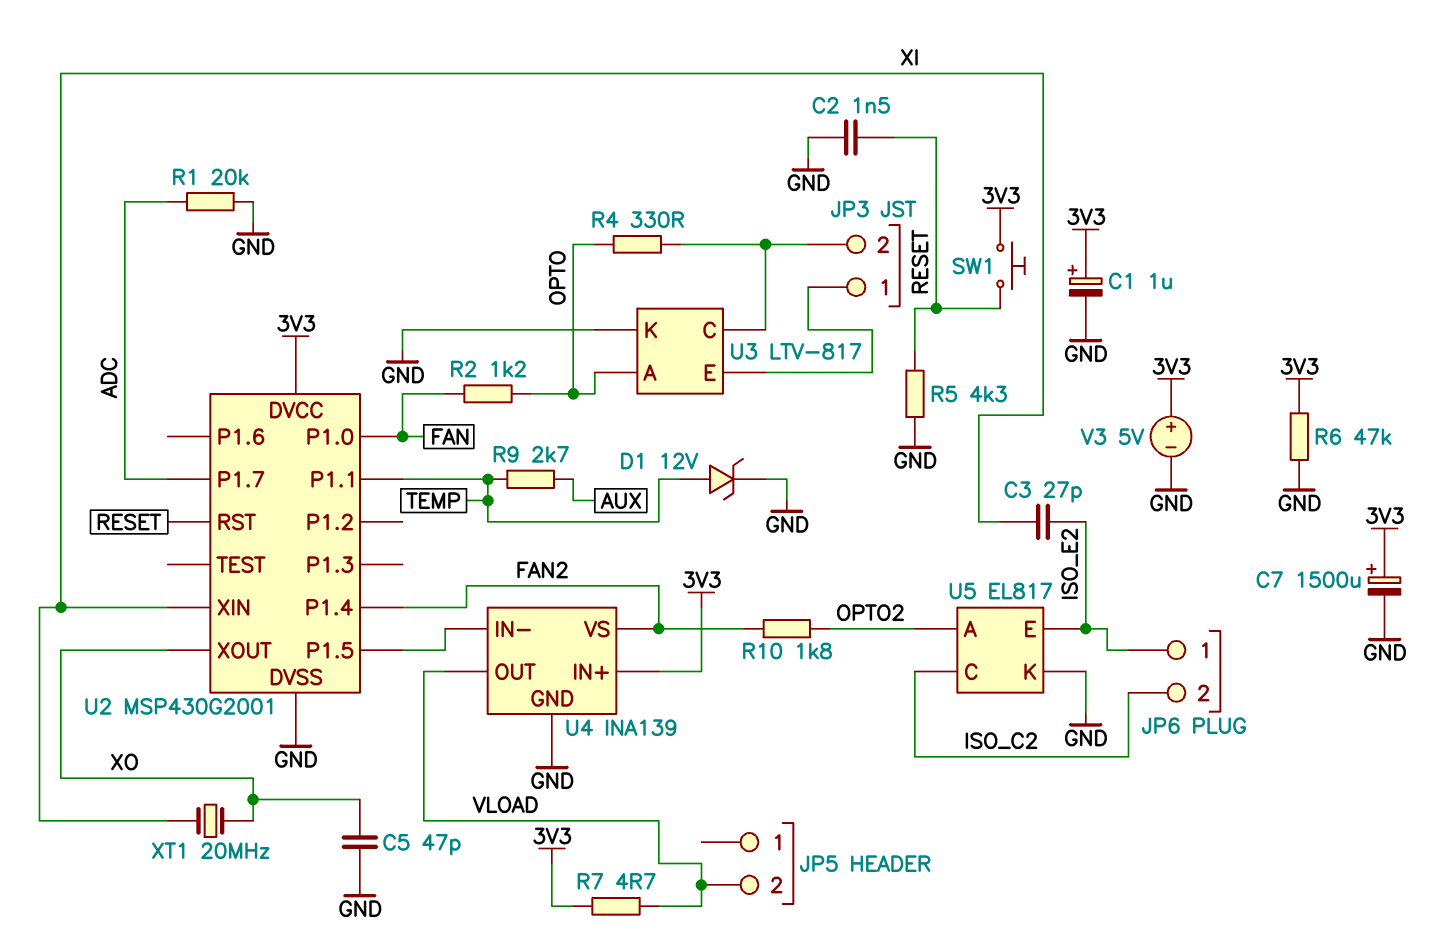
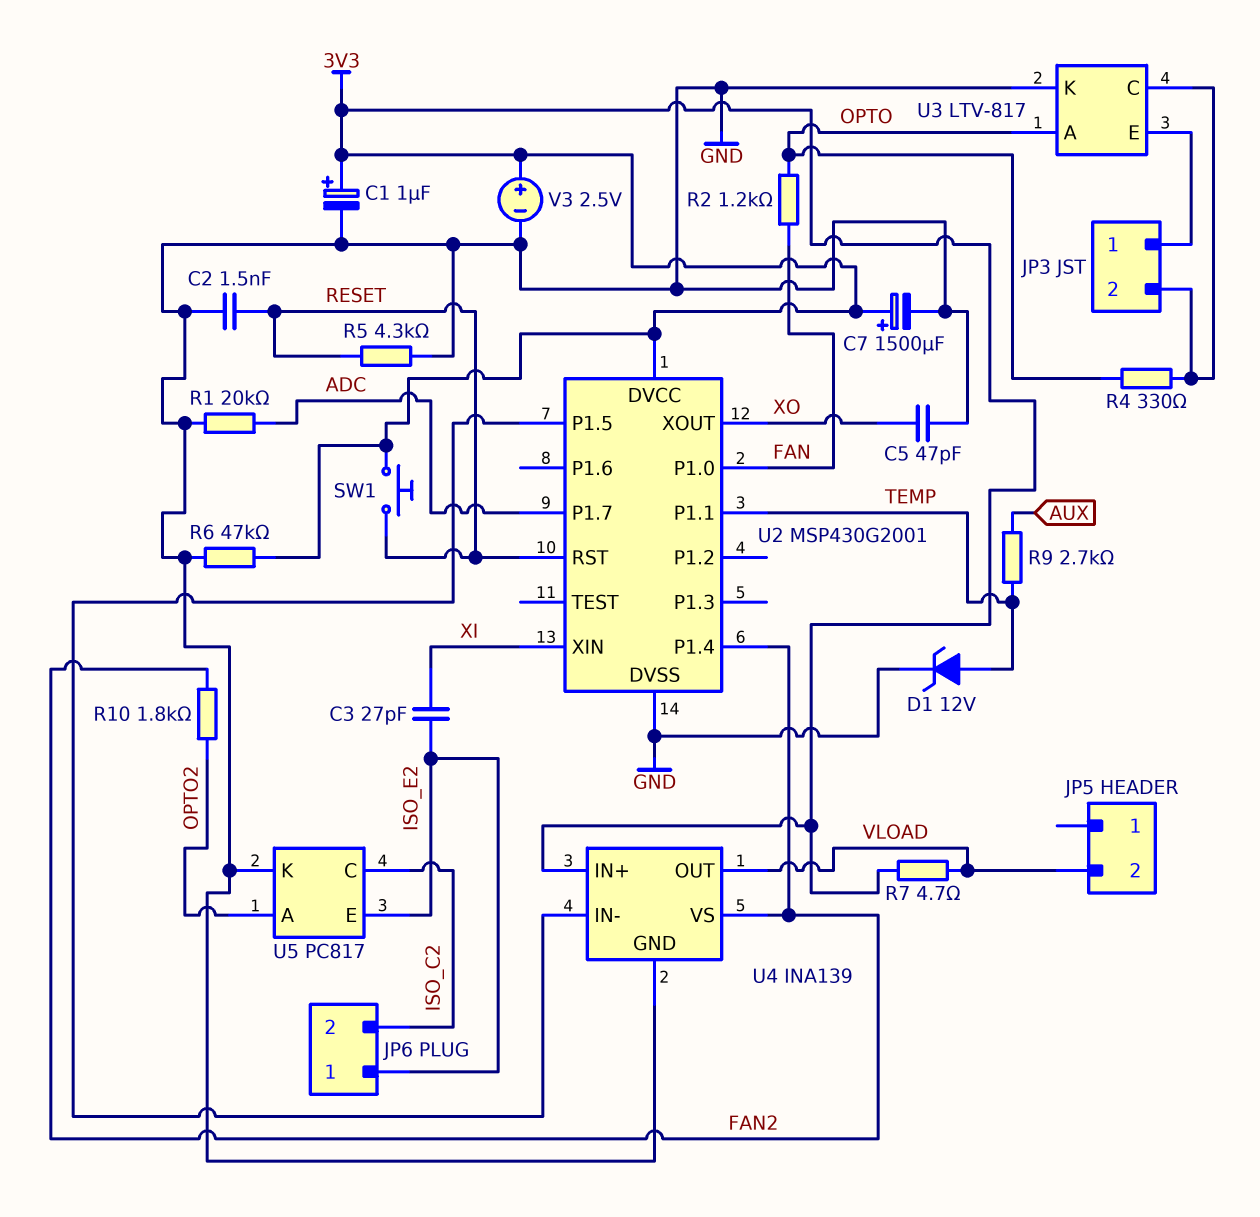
U5: EL817 -> PC817
V3: 5V (plus 3V3, minus GND) -> 2.5V (plus 3V3, minus GND)
XT1: 20MHz (XI, XO) -> none

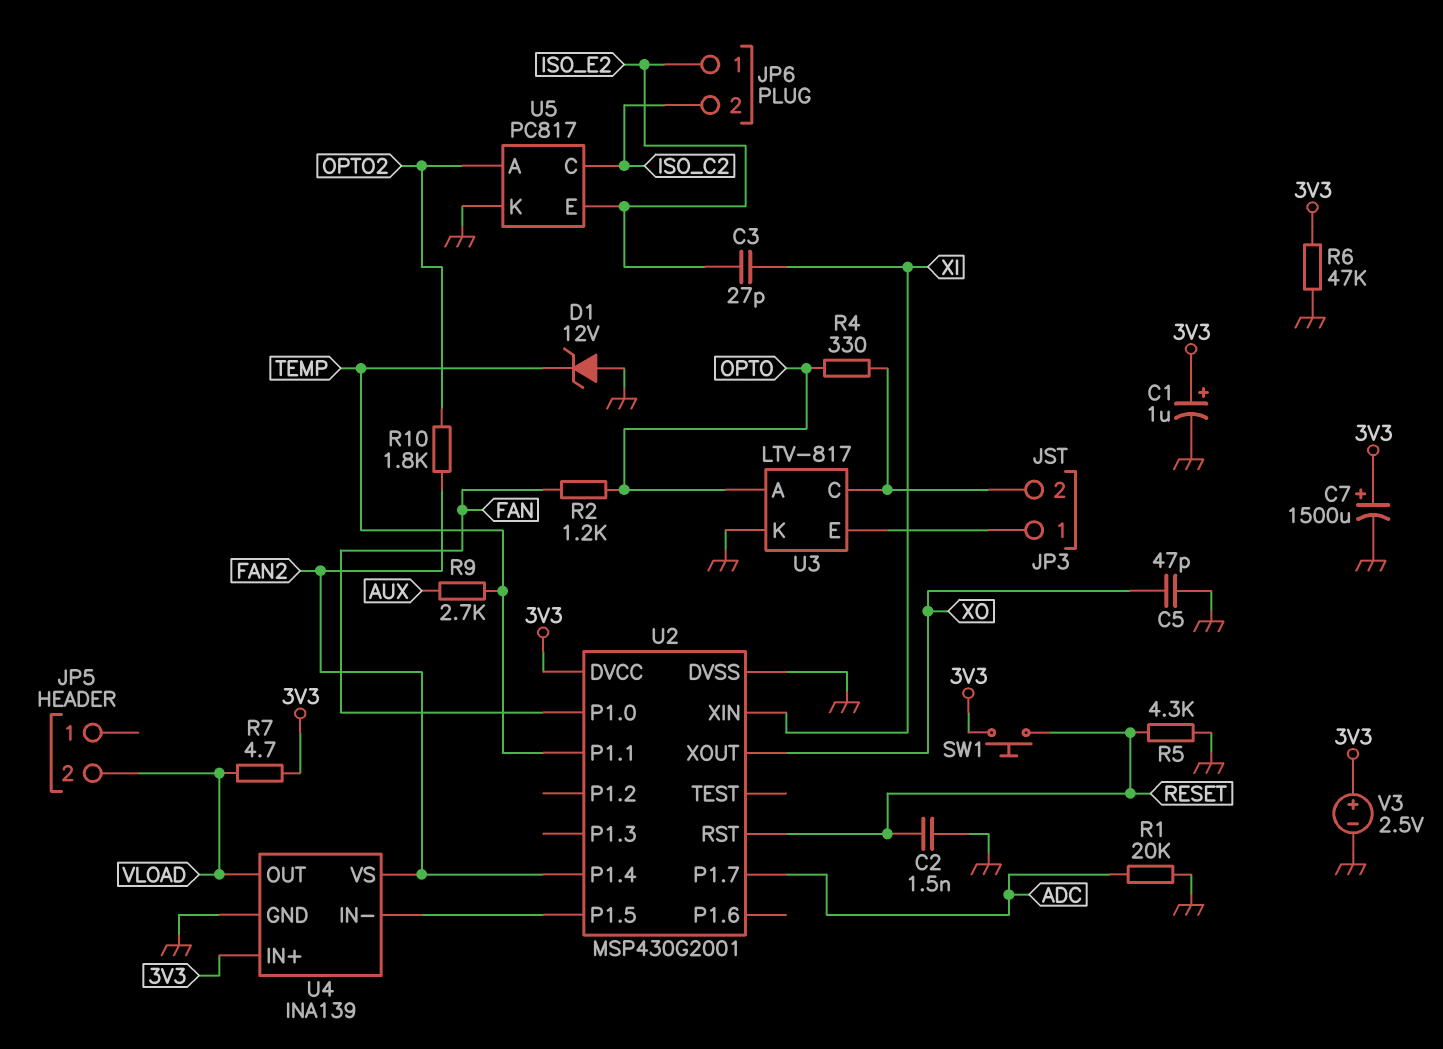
D1: zener 12V (A TEMP, K GND) -> zener 12V (A GND, K TEMP)

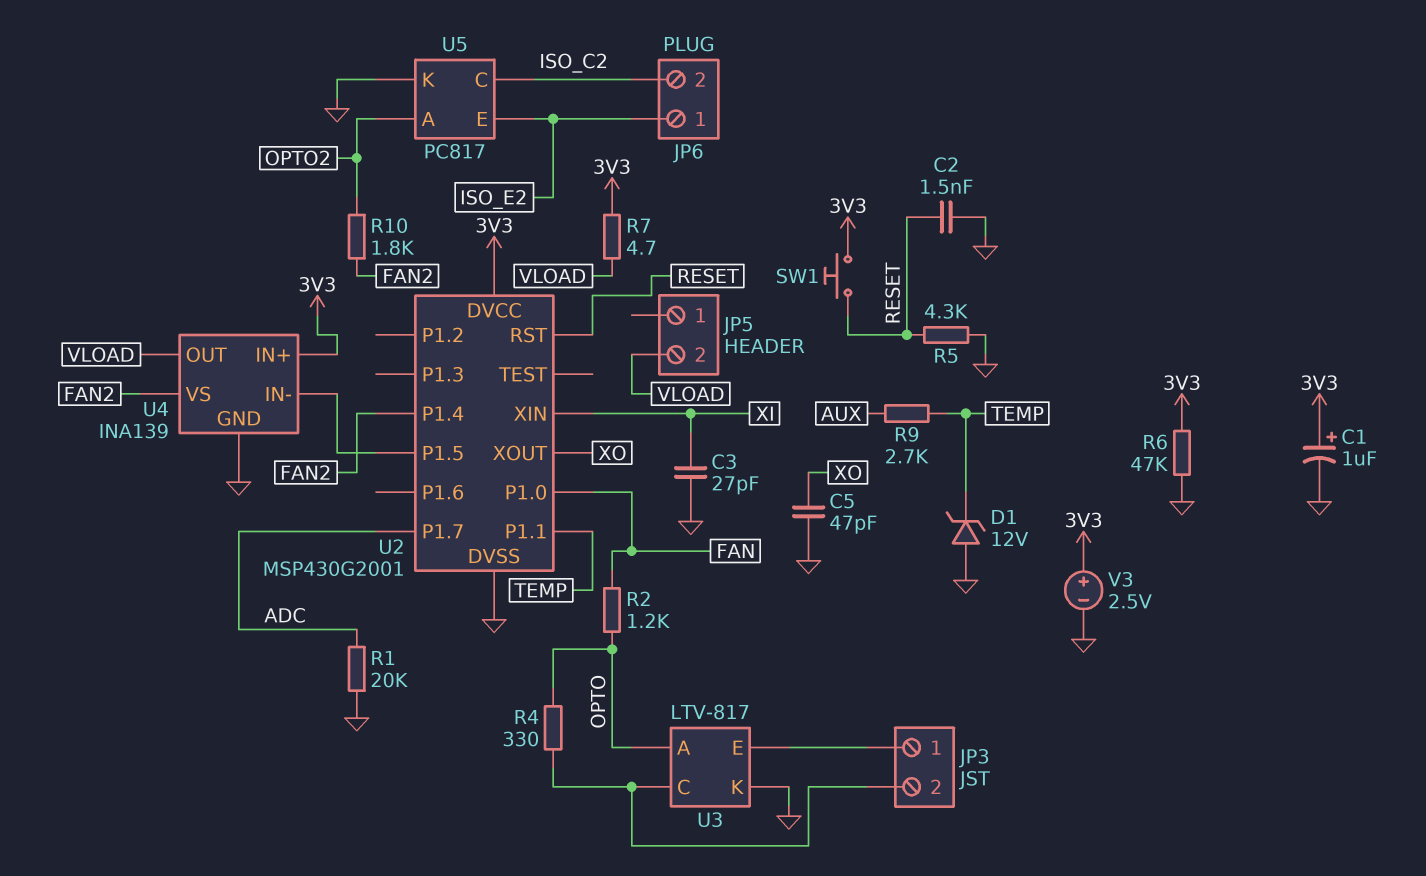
C3: 27pF (ISO_E2, XI) -> 27pF (GND, XI)
C7: 1500uF (plus 3V3, minus GND) -> none

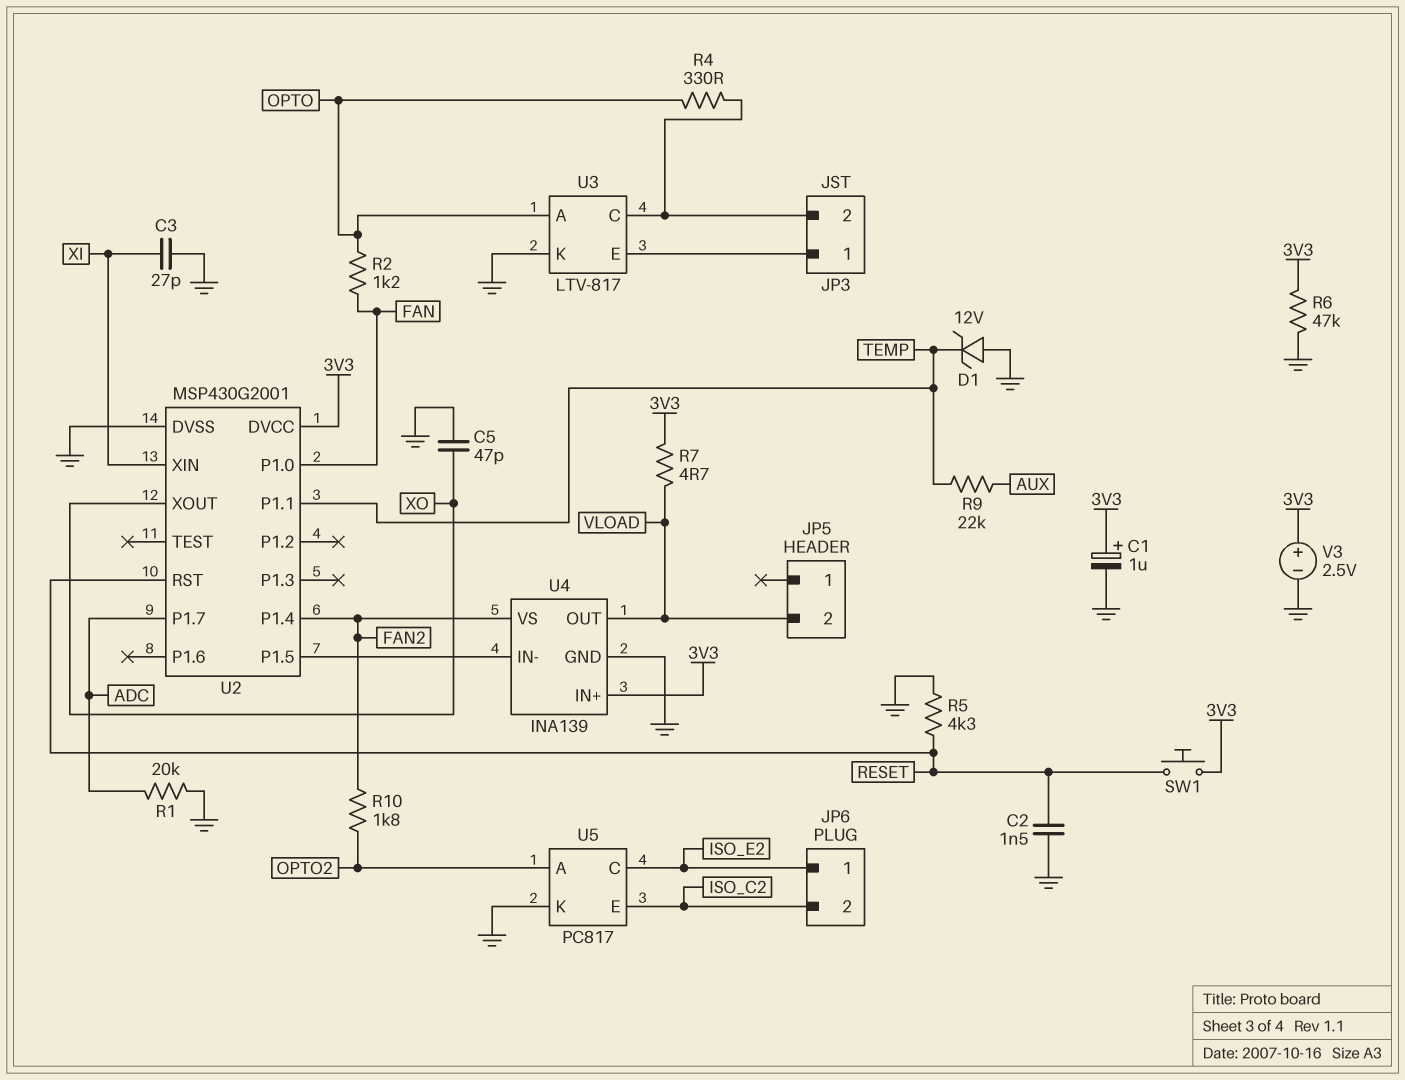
R9: 2.7k (AUX, TEMP) -> 22k (AUX, TEMP)
U5 pin C: ISO_C2 -> ISO_E2
U5 pin E: ISO_E2 -> ISO_C2

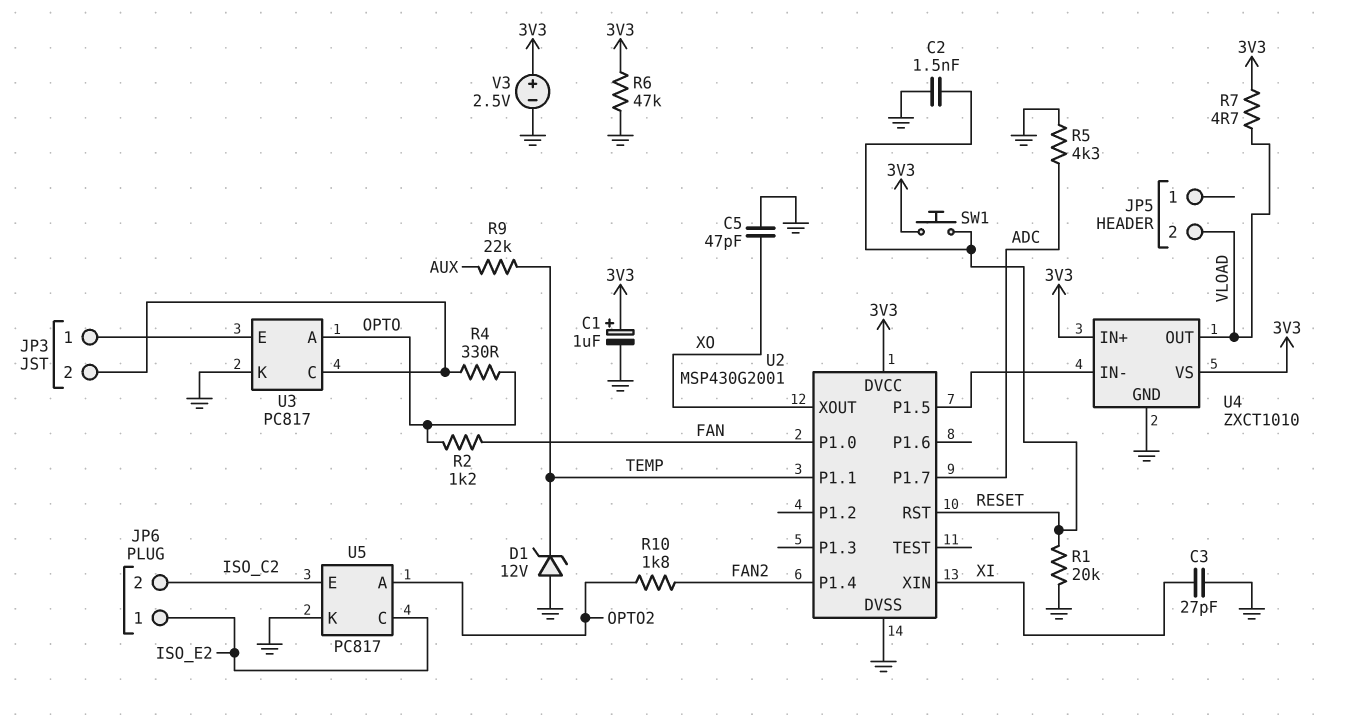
R1: 20k (ADC, GND) -> 20k (GND, RESET)
R5: 4.3k (GND, RESET) -> 4.3k (ADC, GND)
U3: LTV-817 -> PC817
U4: INA139 -> ZXCT1010
U4 pin VS: FAN2 -> 3V3

